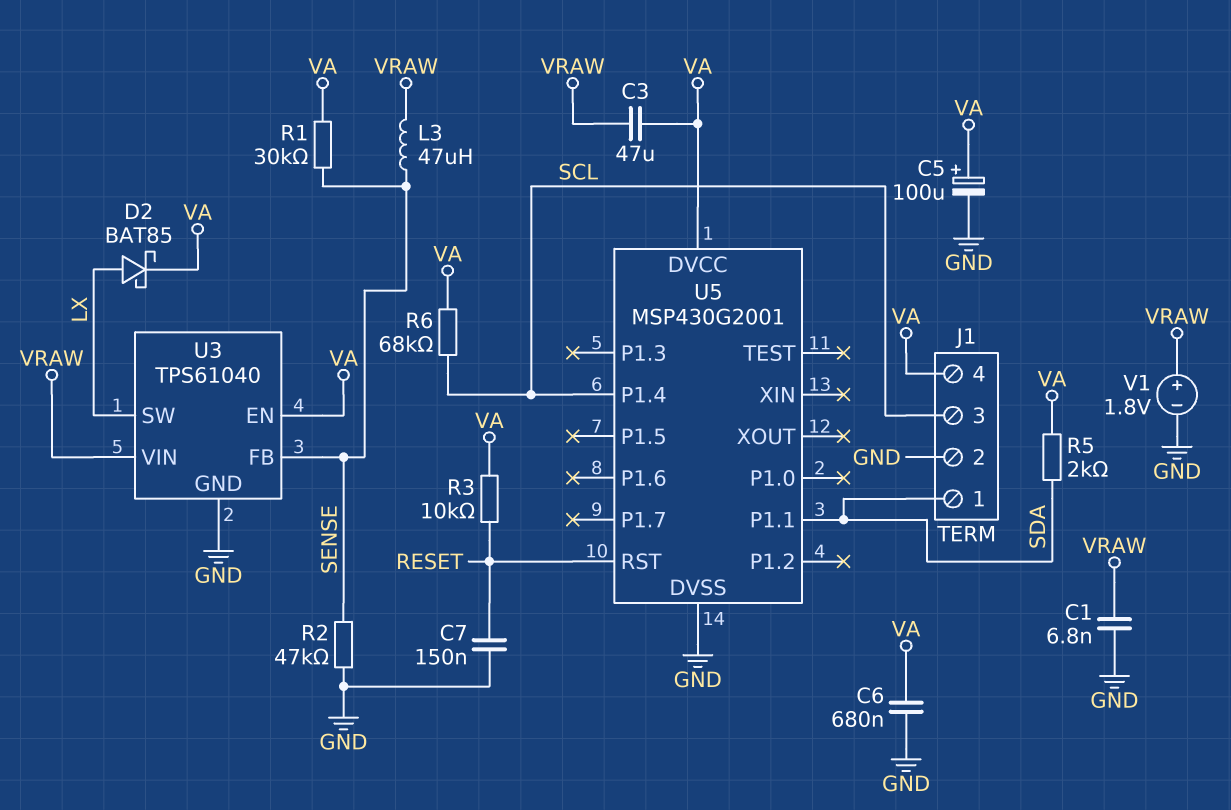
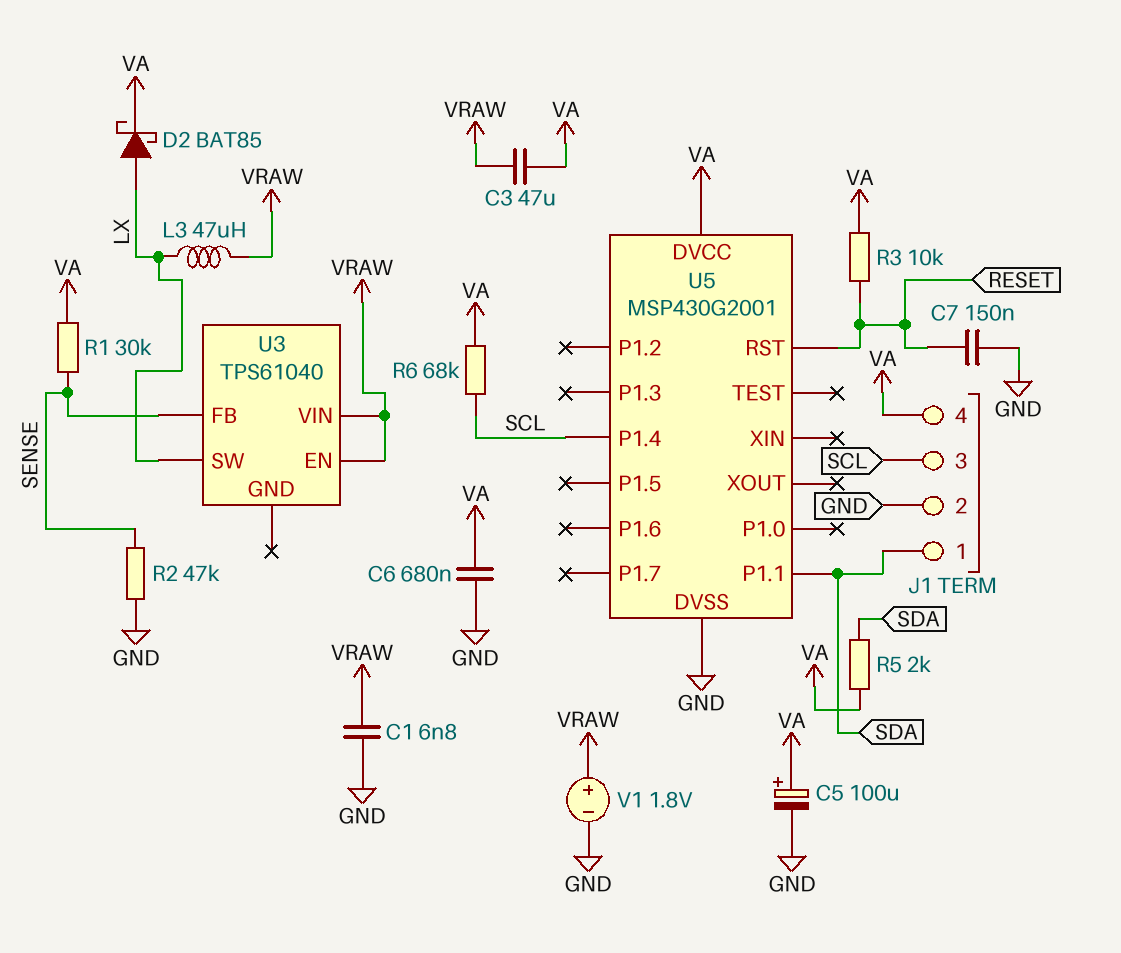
L3: 47uH (SENSE, VRAW) -> 47uH (LX, VRAW)
U3 pin EN: VA -> VRAW
U3 pin GND: GND -> none

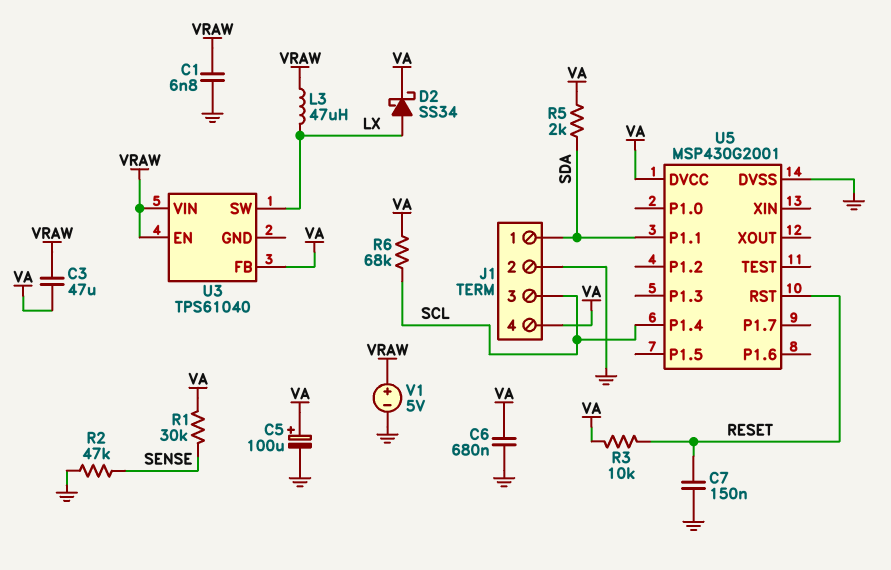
D2: schottky BAT85 (A LX, K VA) -> schottky SS34 (A LX, K VA)
U3 pin FB: SENSE -> VA
V1: 1.8V (plus VRAW, minus GND) -> 5V (plus VRAW, minus GND)

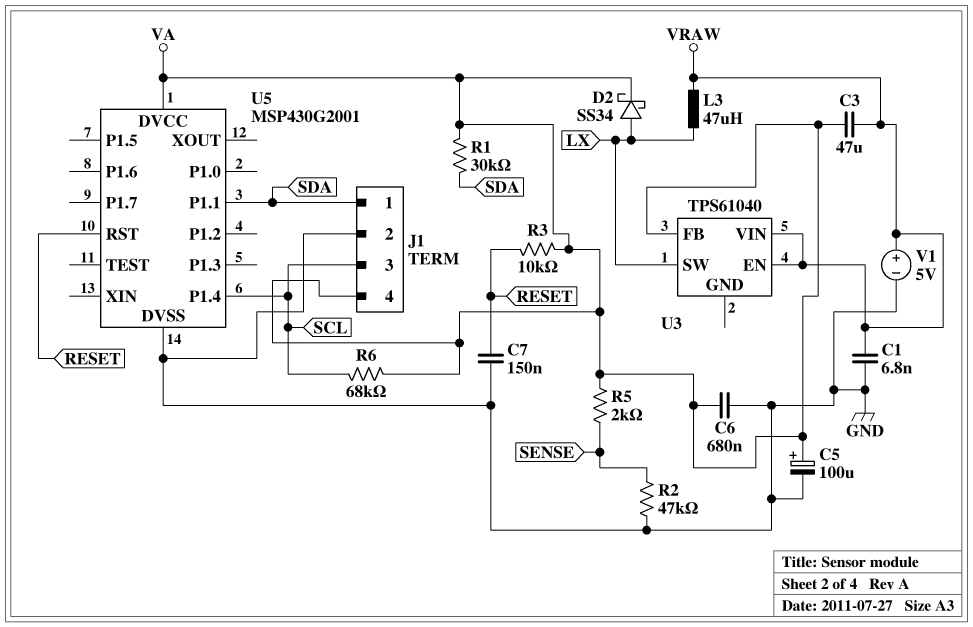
R1: 30k (SENSE, VA) -> 30k (SDA, VA)
R5: 2k (SDA, VA) -> 2k (SENSE, VA)

